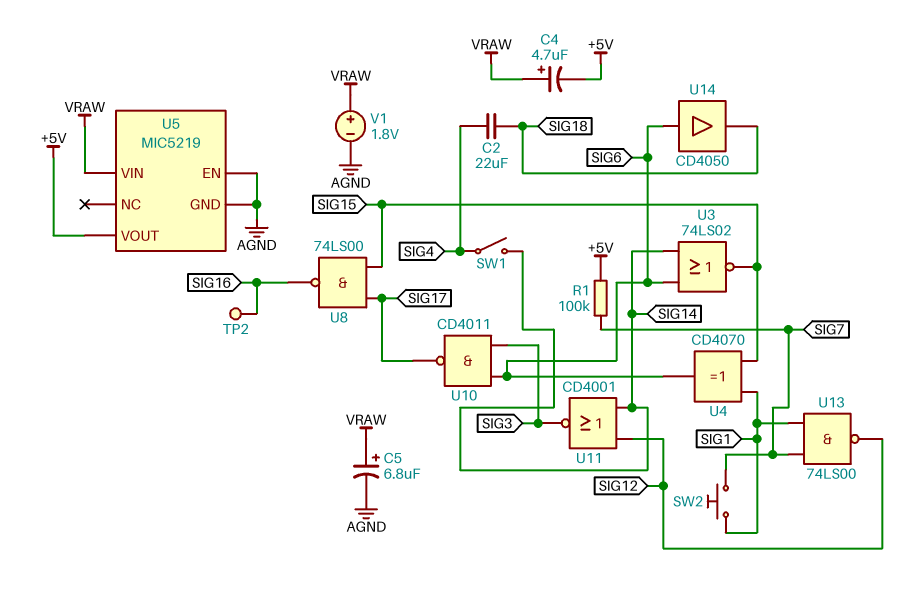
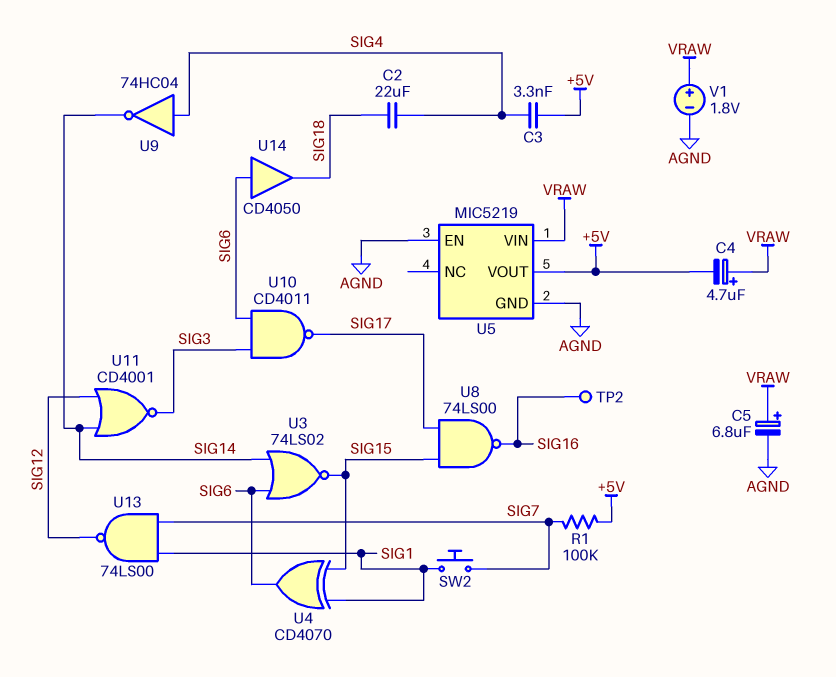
C3: none -> 3.3nF (+5V, SIG4)
SW1: switch (SIG4, SIG14) -> none
U9: none -> NOT 74HC04 (in SIG4, out SIG14)

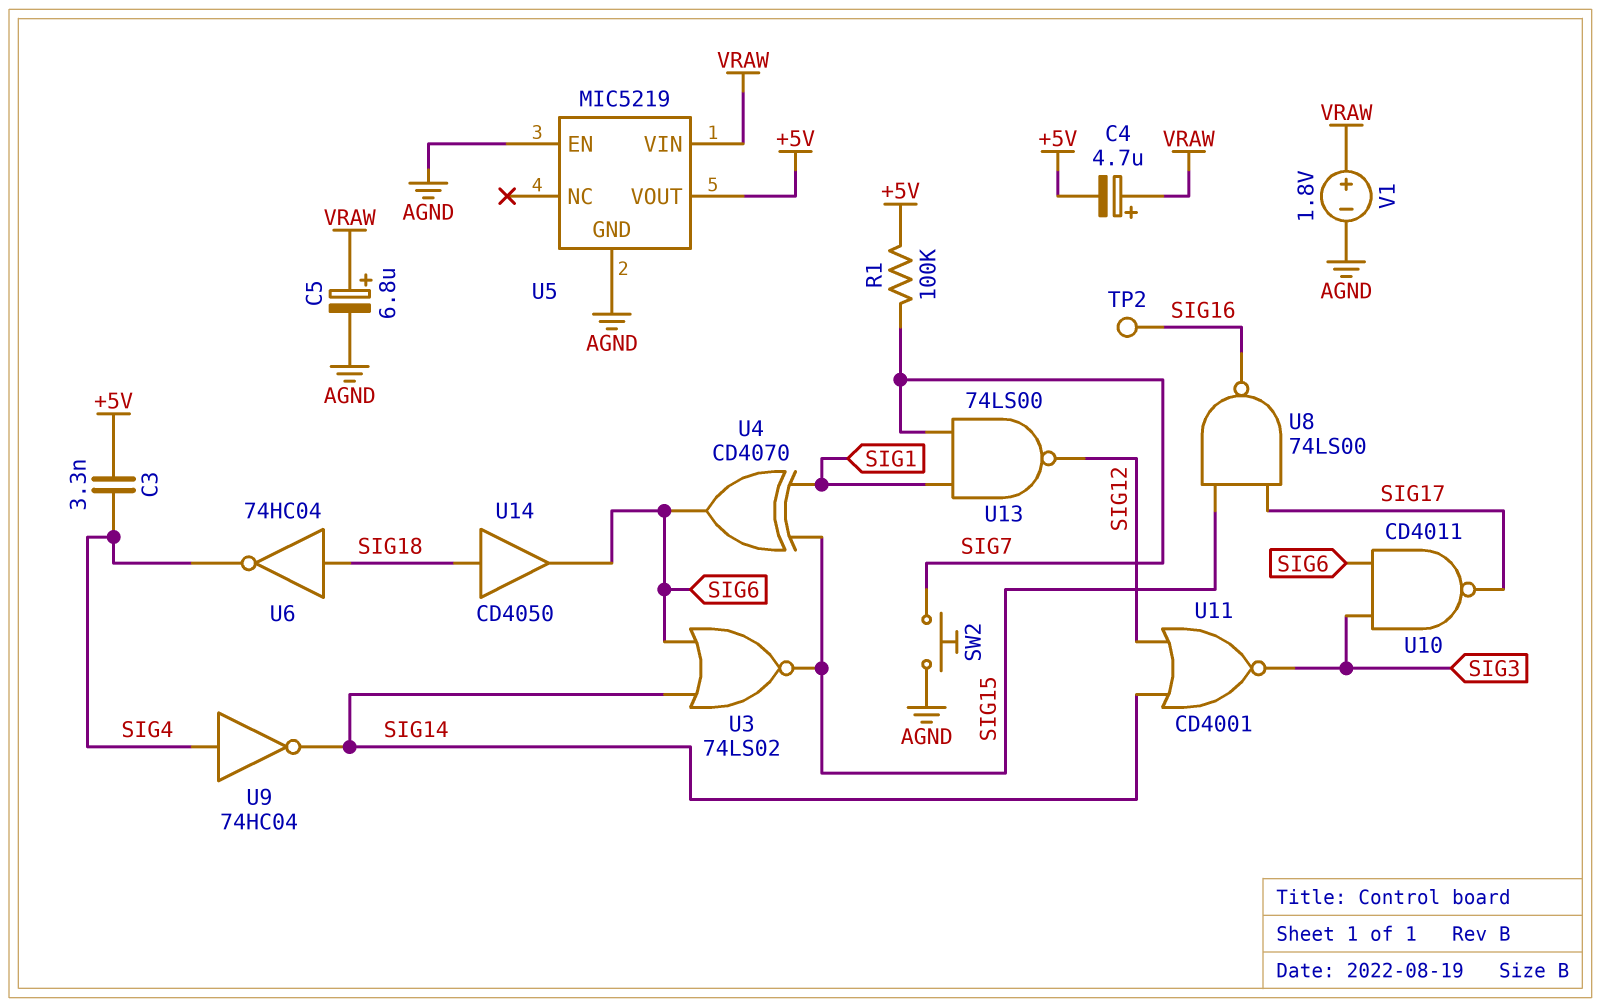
C2: 22uF (SIG4, SIG18) -> none
SW2: button (SIG1, SIG7) -> button (AGND, SIG7)
U6: none -> NOT 74HC04 (in SIG18, out SIG4)
U14: buffer CD4050 (in SIG6, out SIG18) -> buffer CD4050 (in SIG18, out SIG6)

